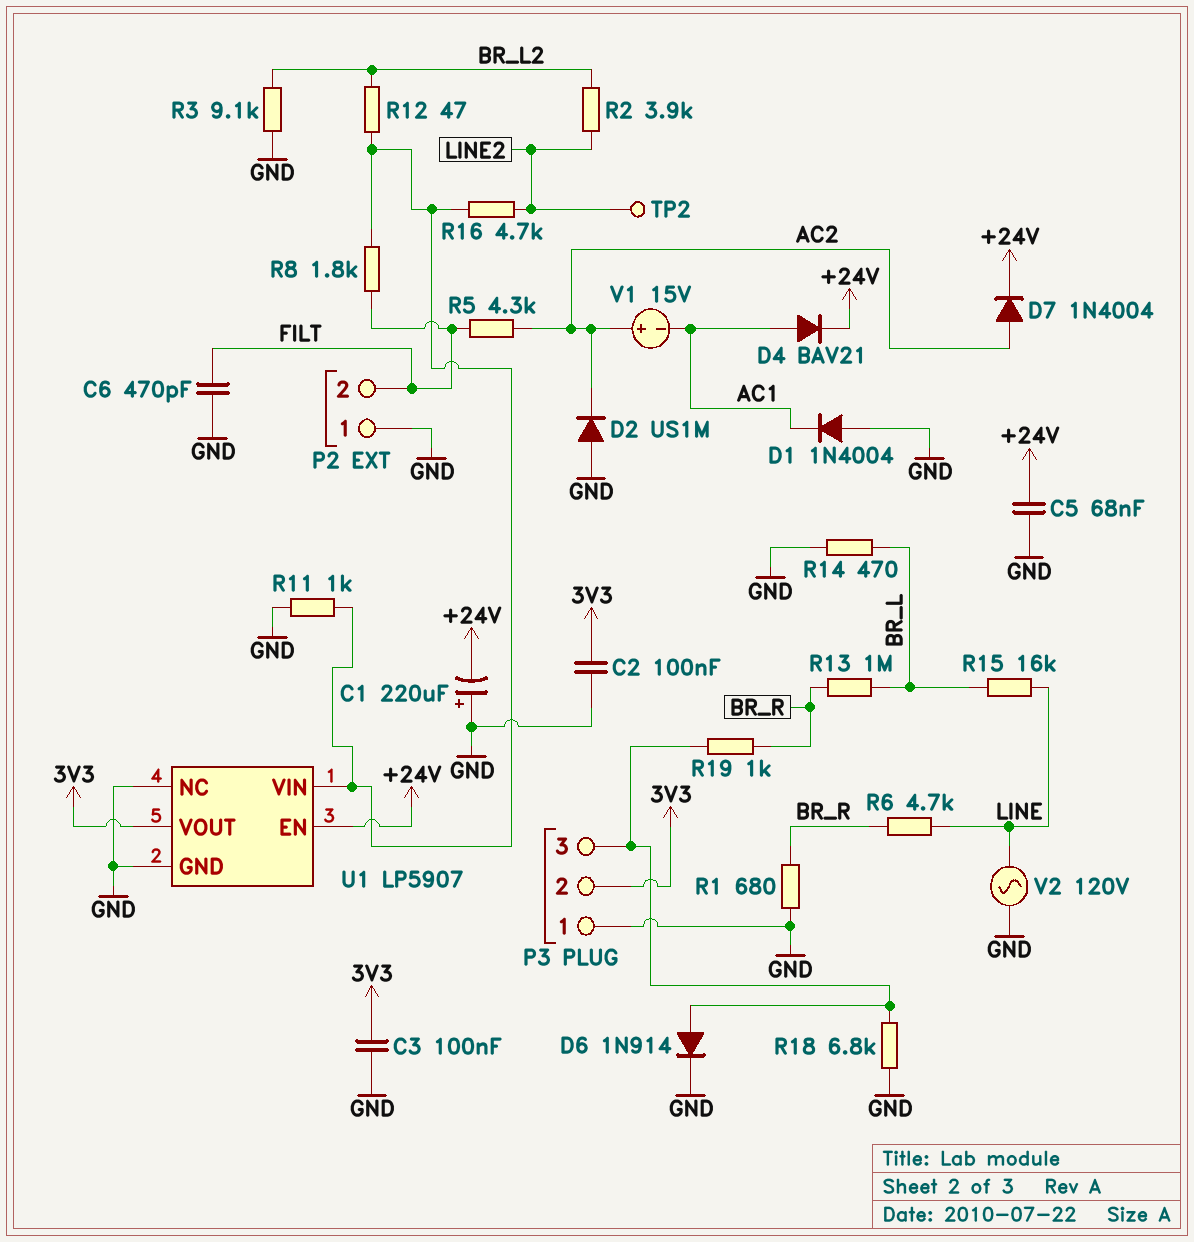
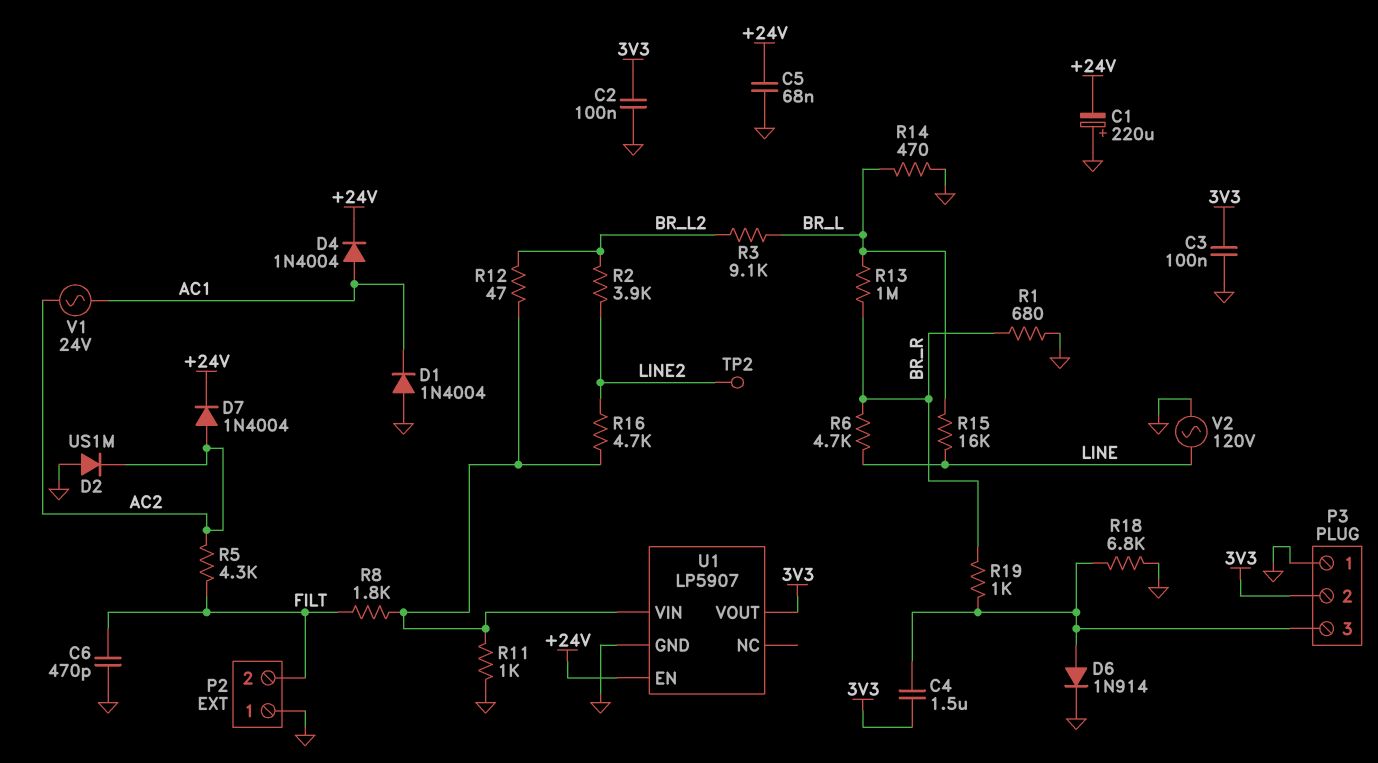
C4: none -> 1.5uF (3V3, P3/3)
D4: diode BAV21 (A AC1, K +24V) -> diode 1N4004 (A AC1, K +24V)
R3: 9.1k (BR_L2, GND) -> 9.1k (BR_L, BR_L2)
U1 pin NC: GND -> none
V1: 15V (plus AC2, minus AC1) -> AC 24V (AC1, AC2)

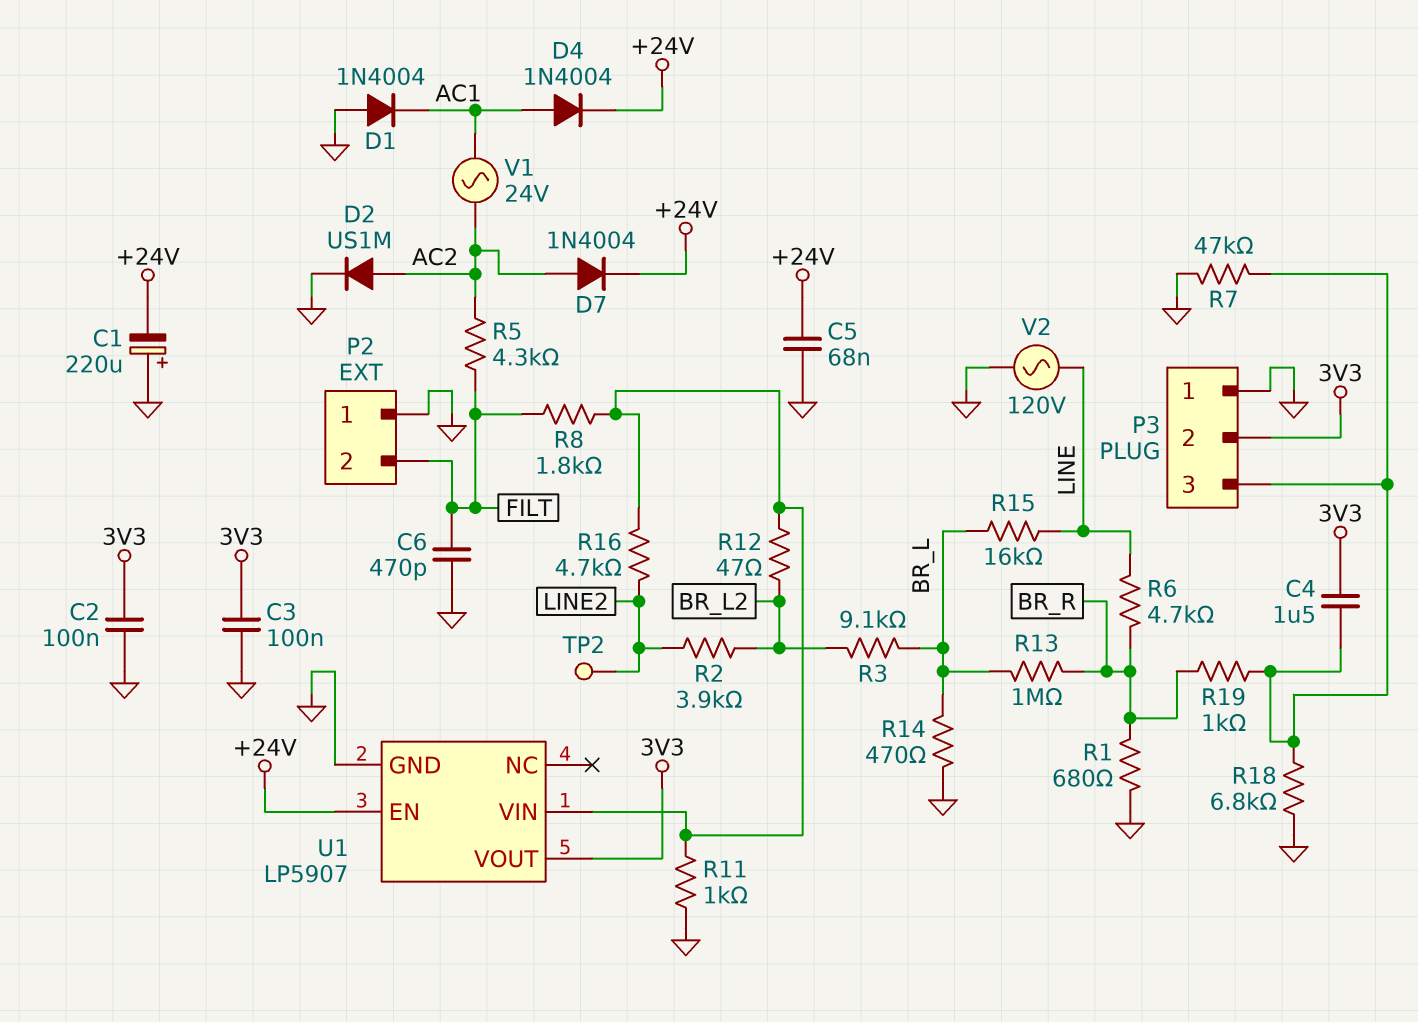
D2: diode US1M (A GND, K AC2) -> diode US1M (A AC2, K GND)
D6: diode 1N914 (A P3/3, K GND) -> none
R7: none -> 47k (GND, P3/3)

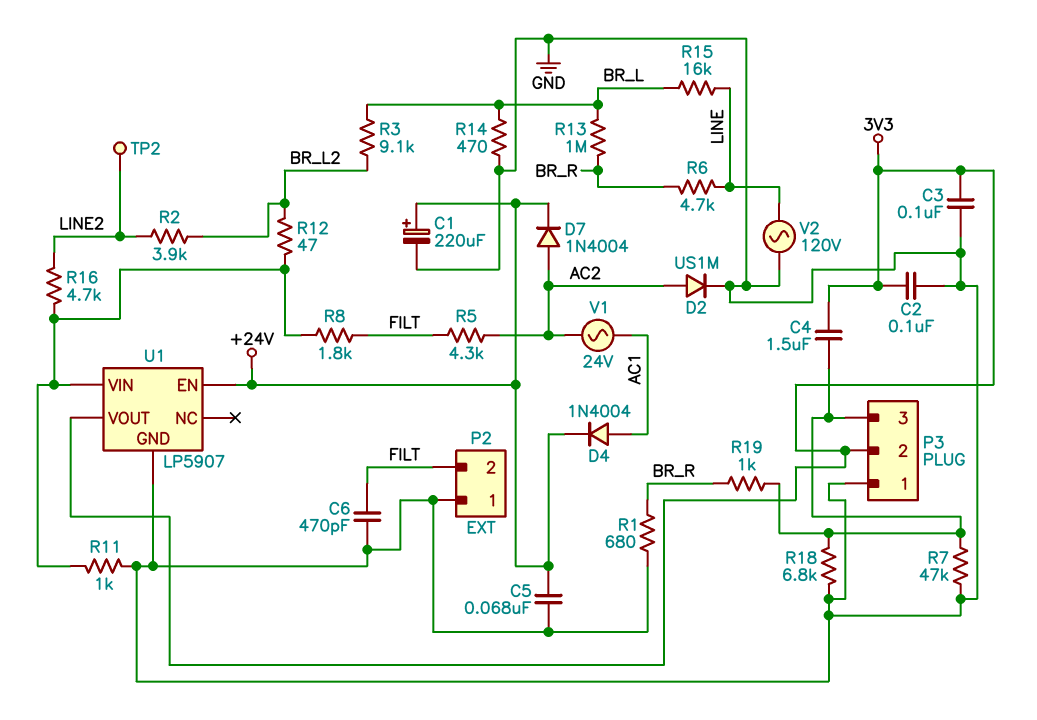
C1: 220uF (plus GND, minus +24V) -> 220uF (plus +24V, minus GND)
D1: diode 1N4004 (A GND, K AC1) -> none

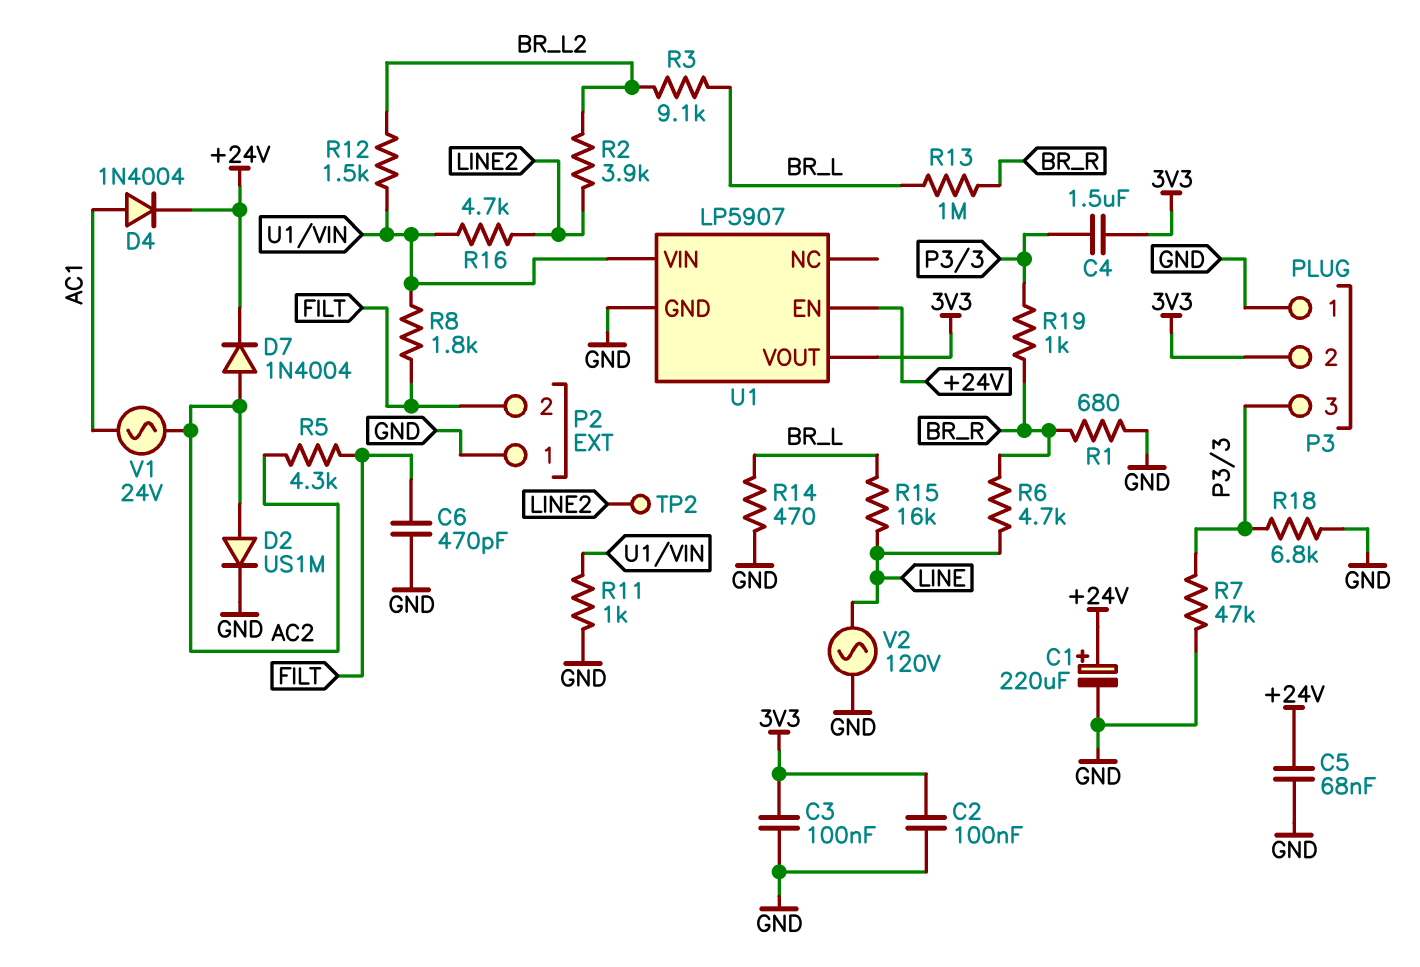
R12: 47 (BR_L2, U1/VIN) -> 1.5k (BR_L2, U1/VIN)

